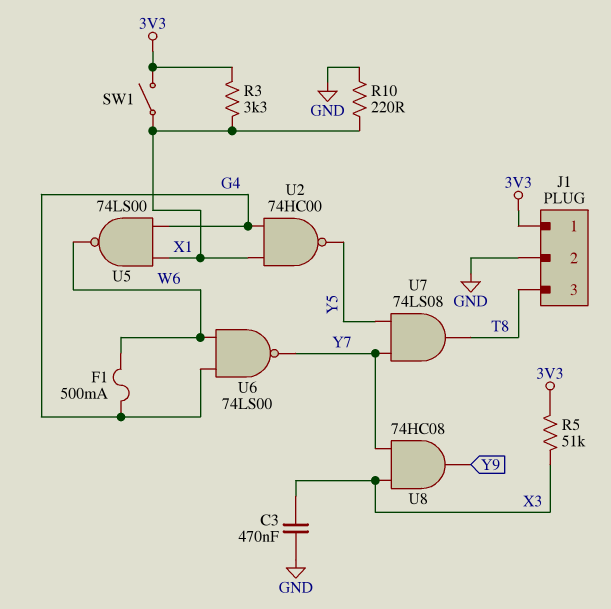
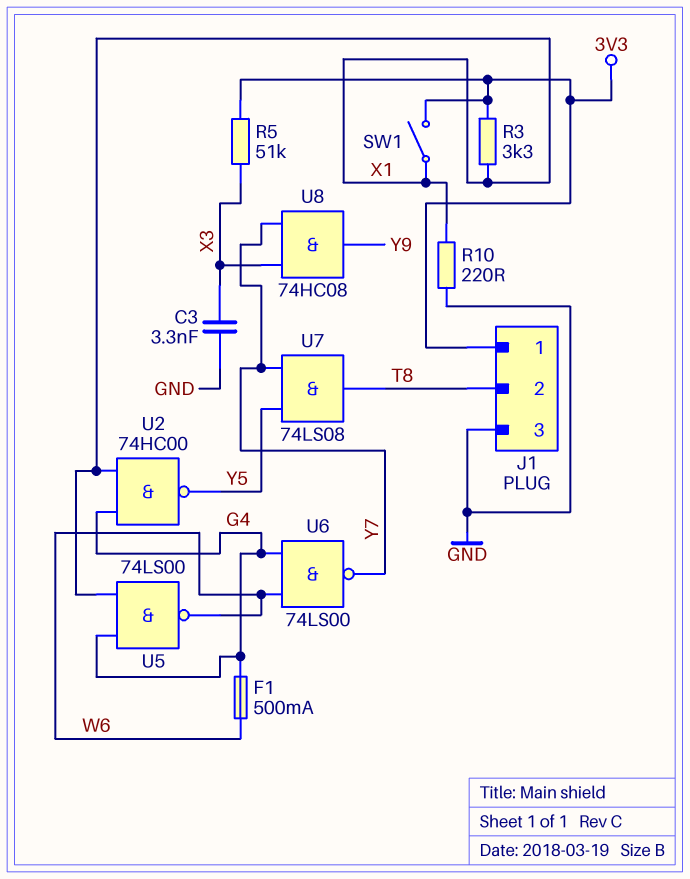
C3: 470nF (GND, X3) -> 3.3nF (GND, X3)
J1 pin 2: GND -> T8
J1 pin 3: T8 -> GND

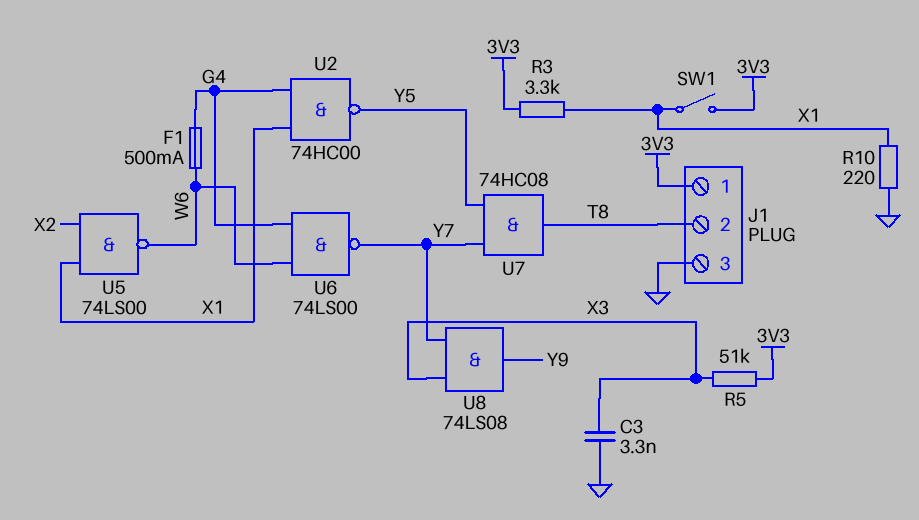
U5: NAND 74LS00 (in G4, in X1, out W6) -> NAND 74LS00 (in X1, in X2, out W6)
U7: AND 74LS08 (in Y5, in Y7, out T8) -> AND 74HC08 (in Y5, in Y7, out T8)
U8: AND 74HC08 (in X3, in Y7, out Y9) -> AND 74LS08 (in X3, in Y7, out Y9)

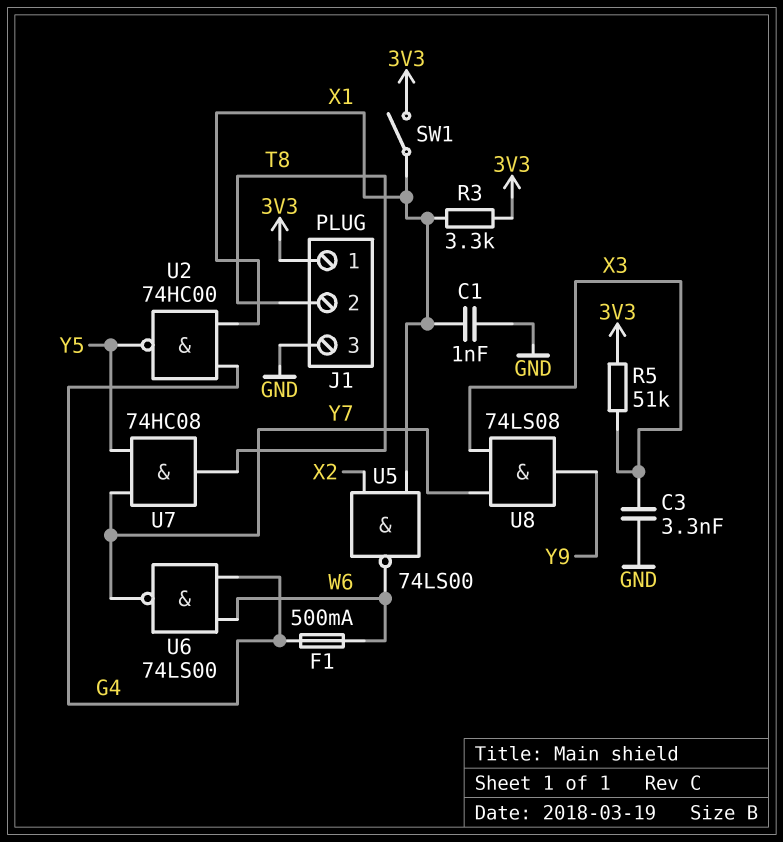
C1: none -> 1nF (GND, X1)
R10: 220 (GND, X1) -> none

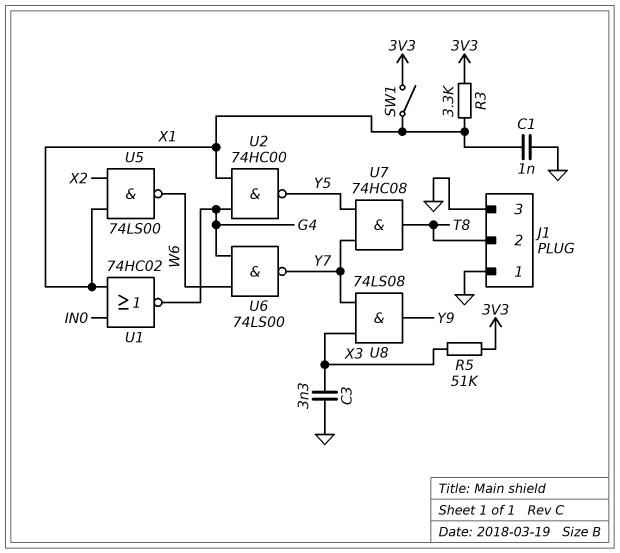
F1: 500mA (G4, W6) -> none
J1 pin 1: 3V3 -> GND
U1: none -> NOR 74HC02 (in IN0, in X1, out G4)

